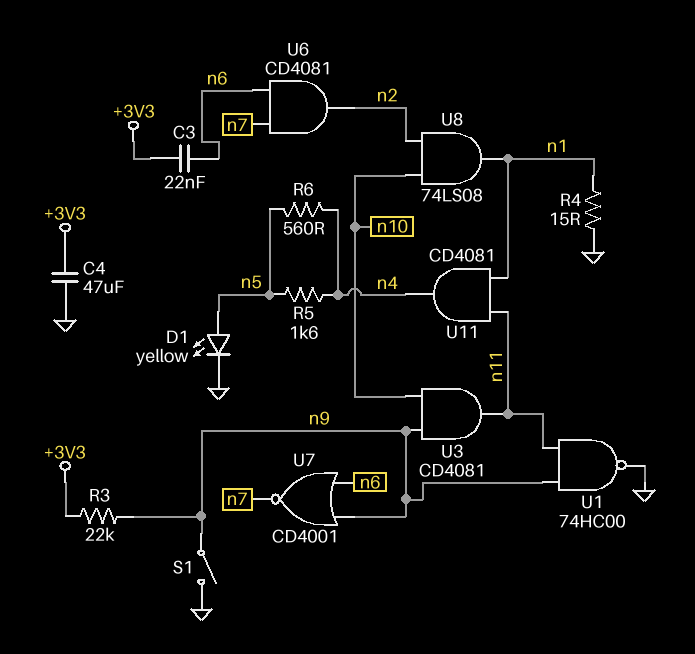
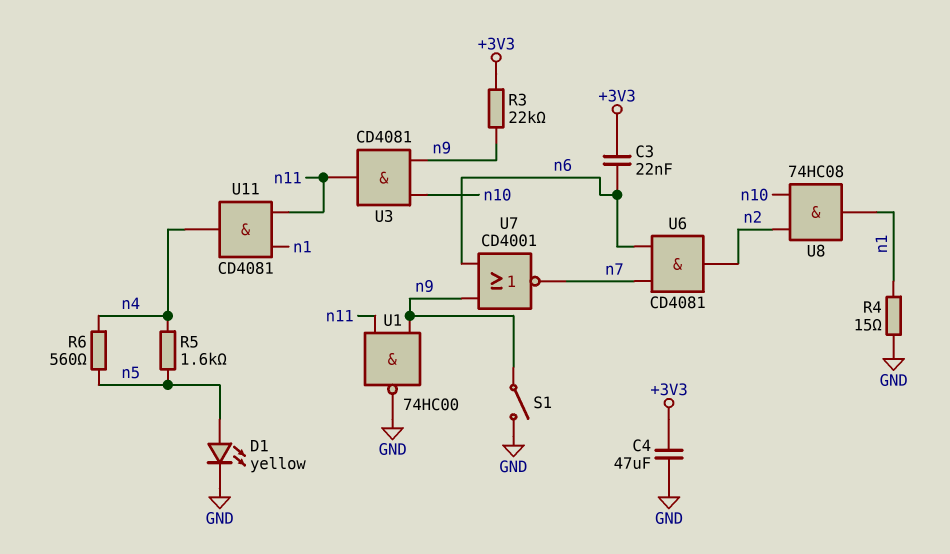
U8: AND 74LS08 (in n2, in n10, out n1) -> AND 74HC08 (in n2, in n10, out n1)

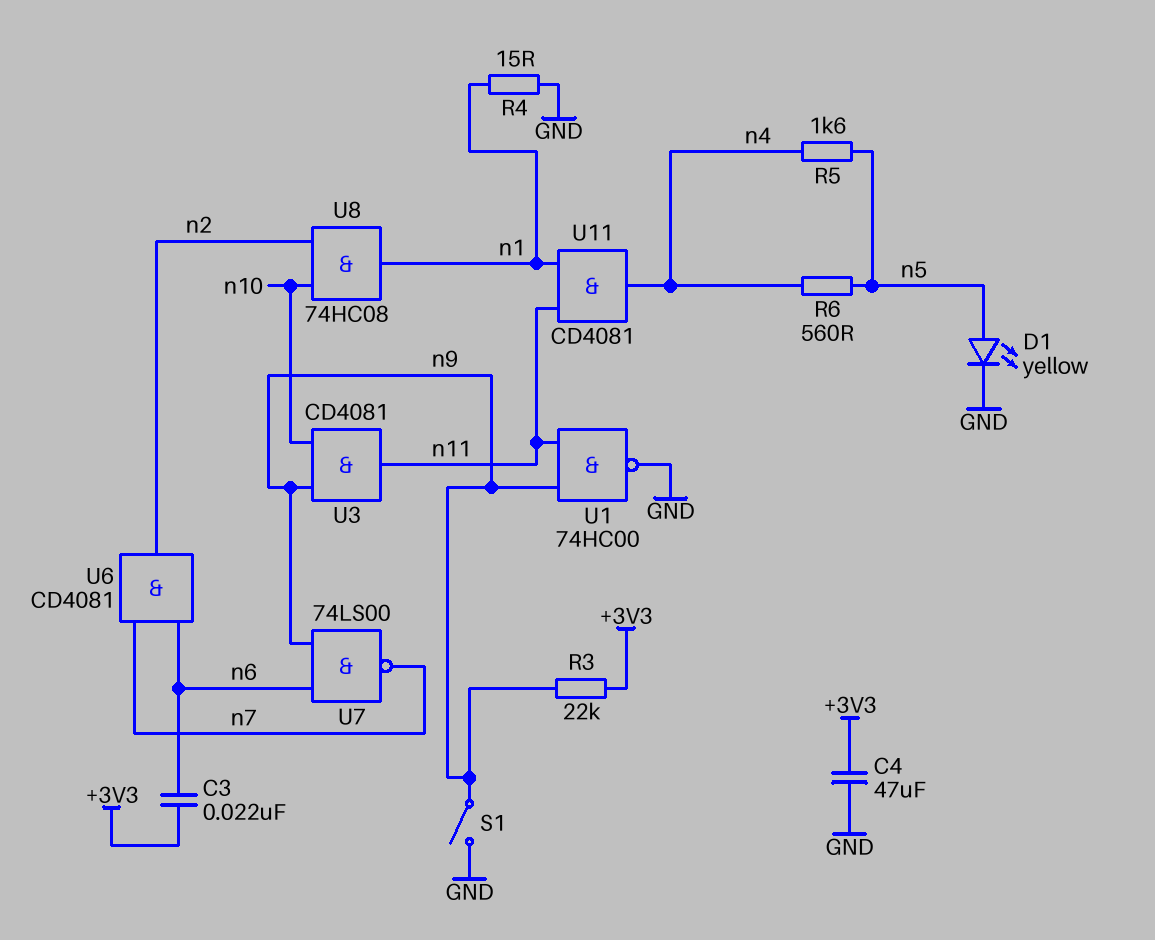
U7: NOR CD4001 (in n6, in n9, out n7) -> NAND 74LS00 (in n6, in n9, out n7)

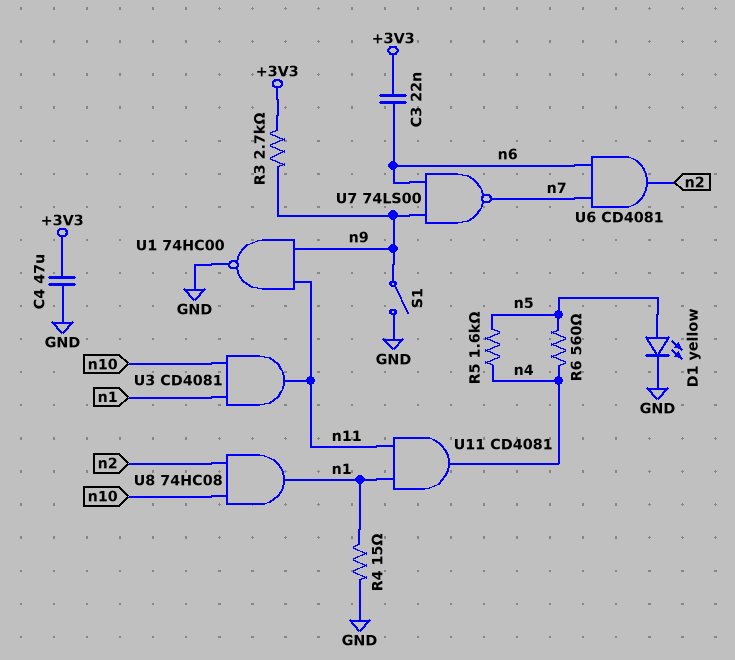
R3: 22k (+3V3, n9) -> 2.7k (+3V3, n9)
U3: AND CD4081 (in n9, in n10, out n11) -> AND CD4081 (in n1, in n10, out n11)

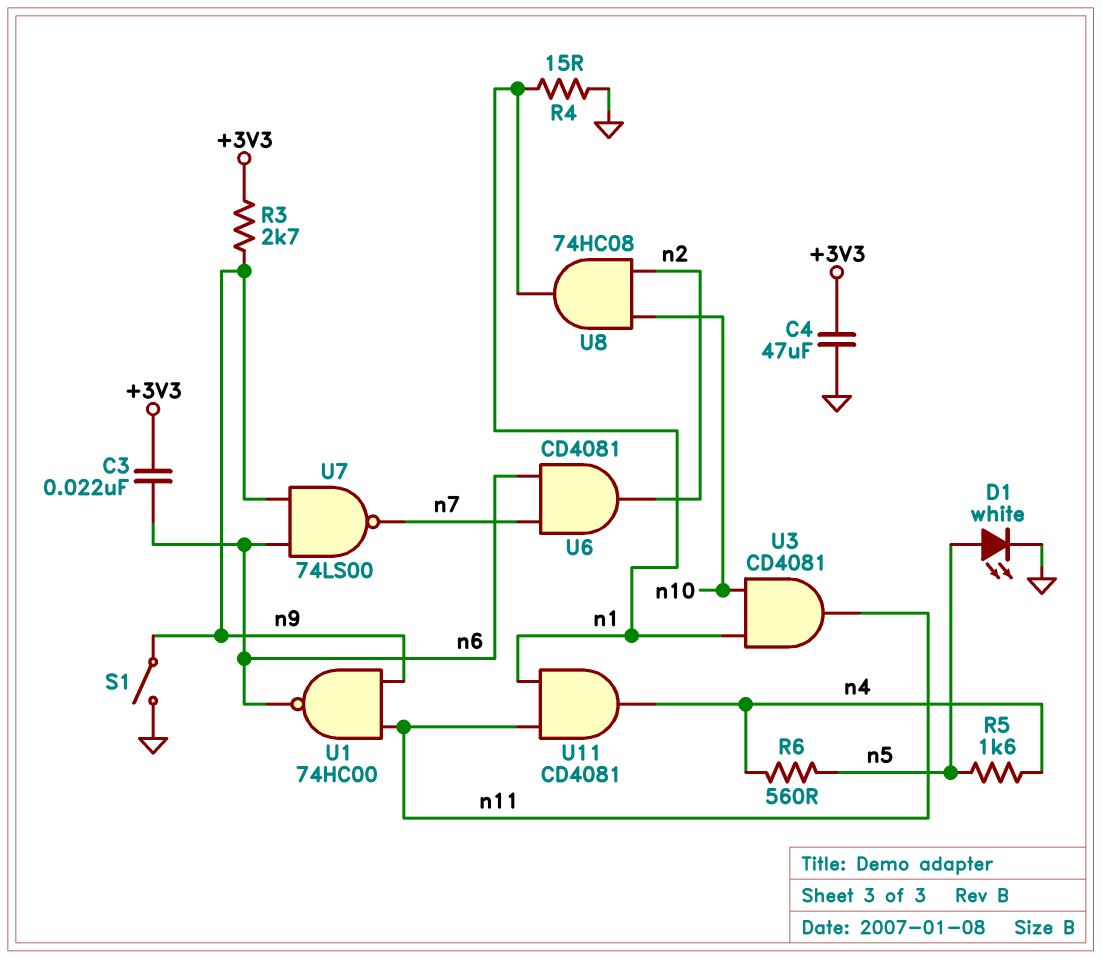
D1: LED yellow (A n5, K GND) -> LED white (A n5, K GND)
U1: NAND 74HC00 (in n9, in n11, out GND) -> NAND 74HC00 (in n9, in n11, out n6)

